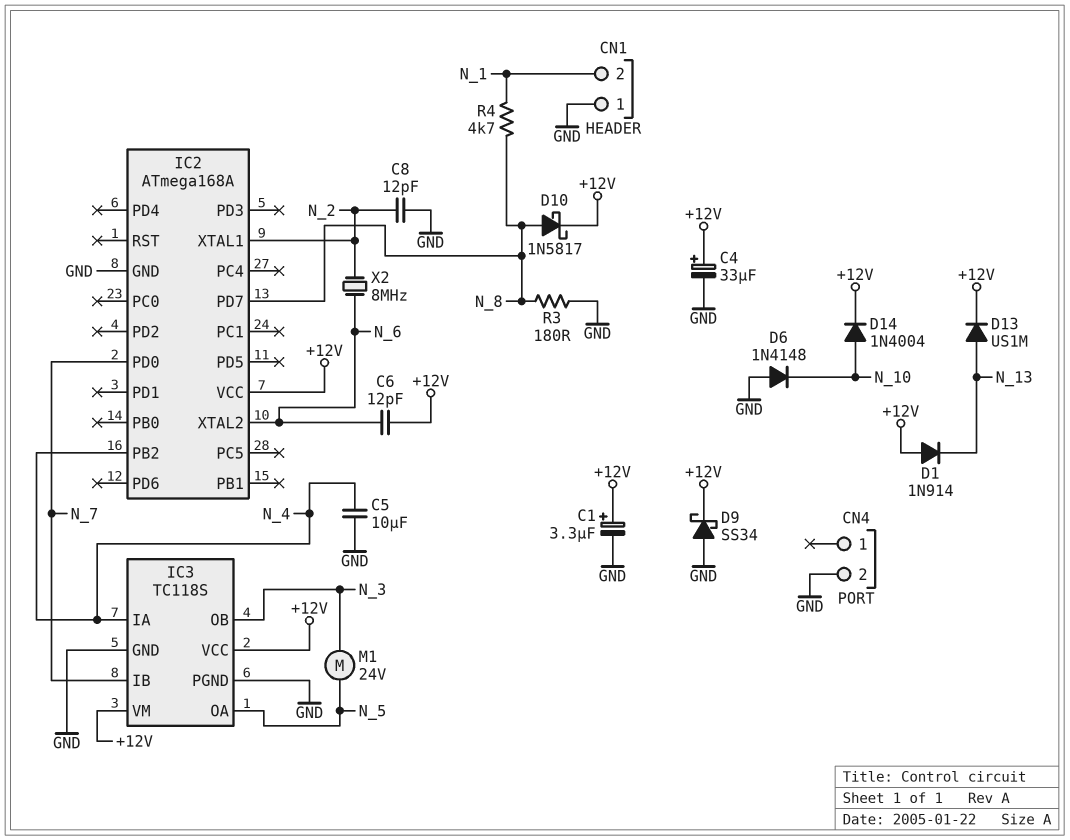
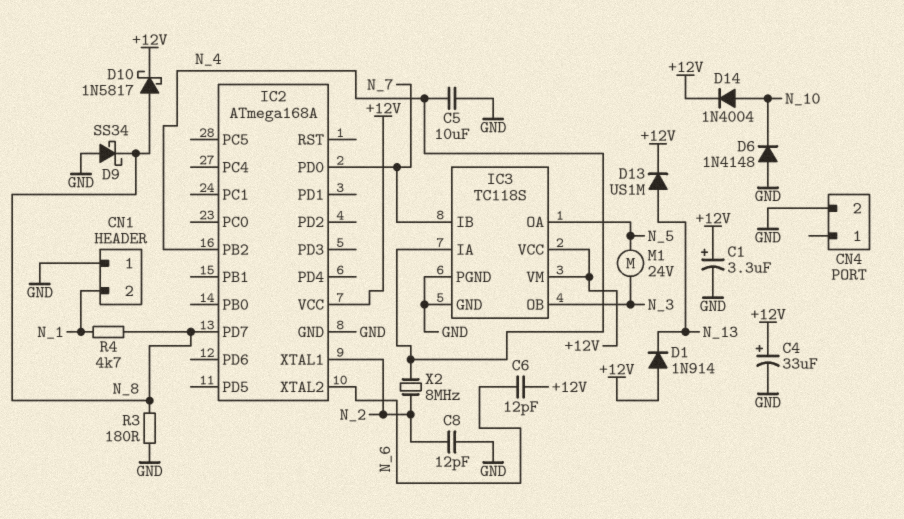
D9: schottky SS34 (A GND, K +12V) -> schottky SS34 (A GND, K N_8)
X2: 8MHz (N_2, N_6) -> 8MHz (N_2, N_4)

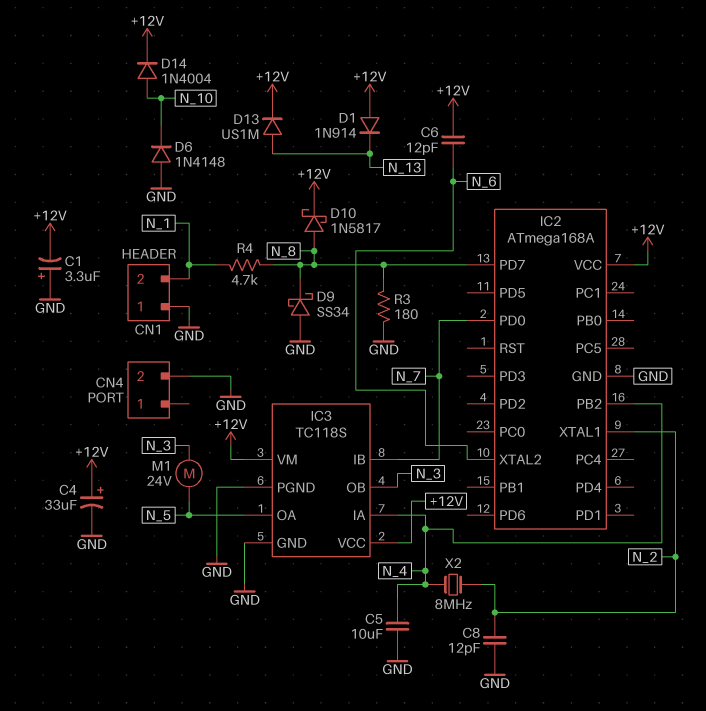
C1: 3.3uF (plus +12V, minus GND) -> 3.3uF (plus GND, minus +12V)

